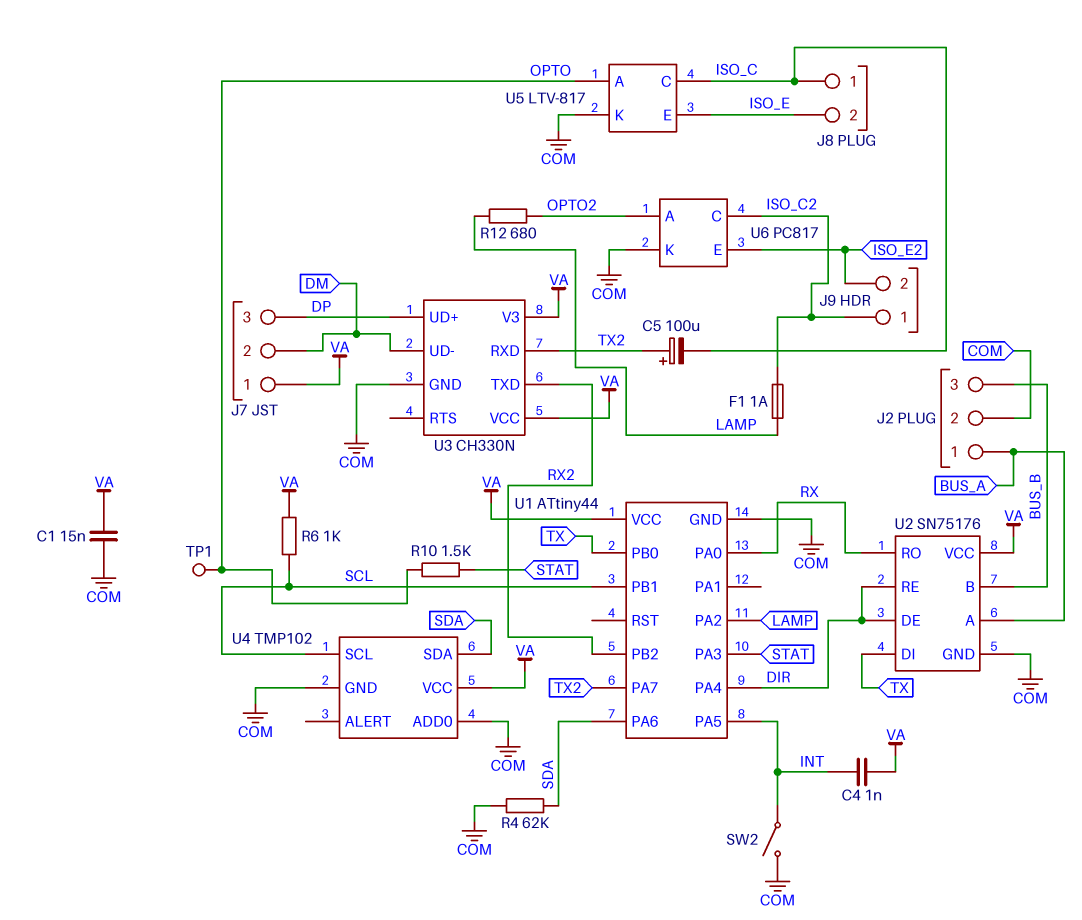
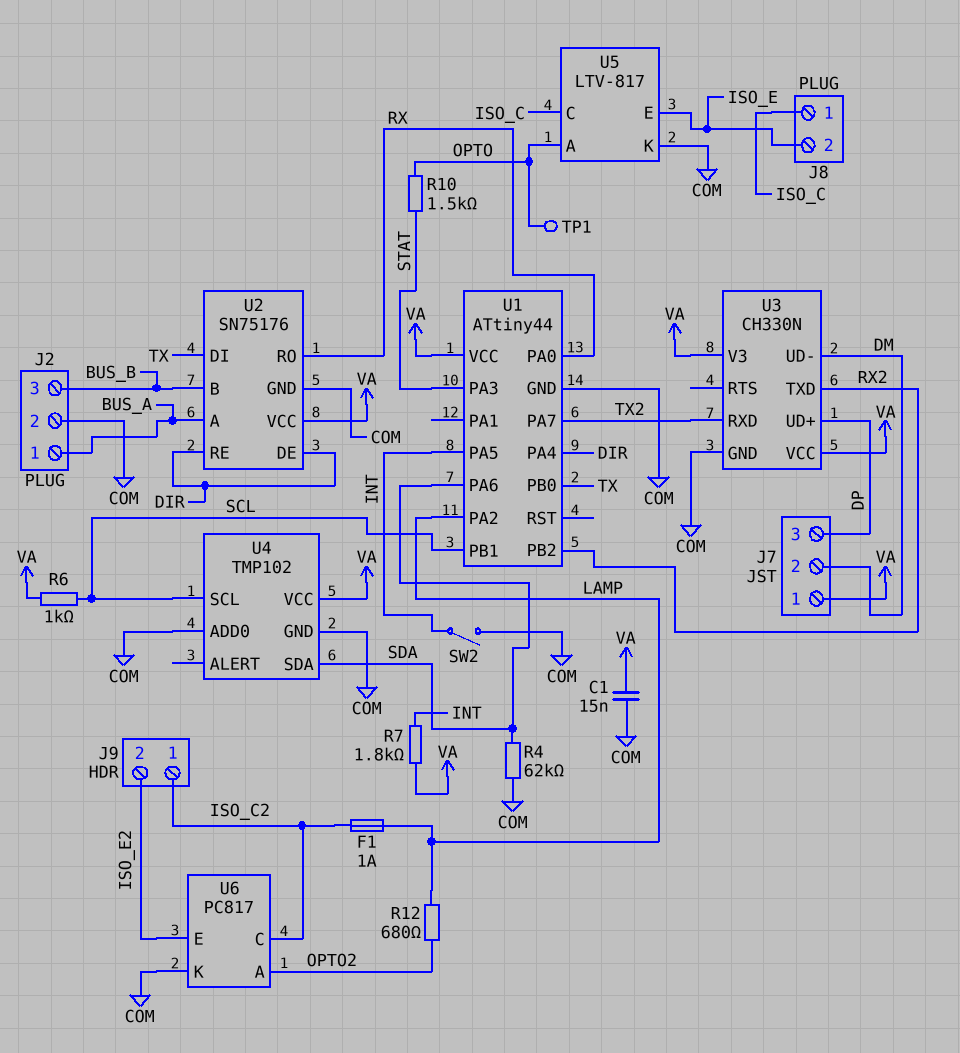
C4: 1nF (INT, VA) -> none
C5: 100uF (plus TX2, minus ISO_C) -> none
R7: none -> 1.8k (INT, VA)

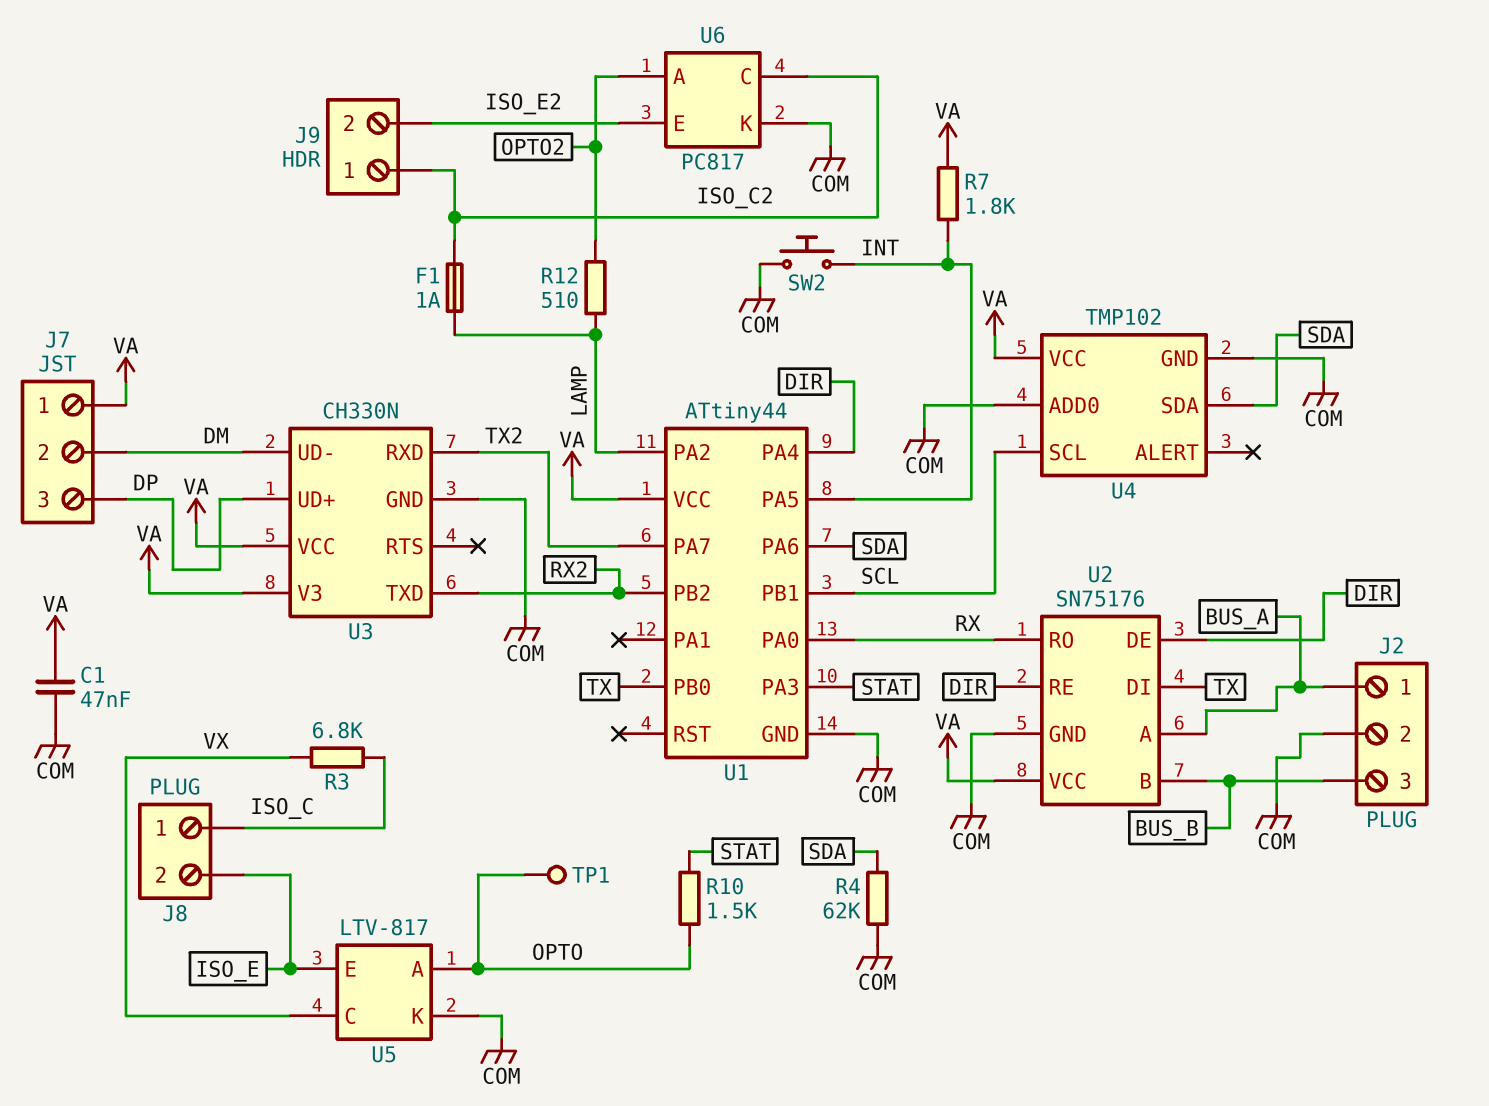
C1: 15nF (COM, VA) -> 47nF (COM, VA)
R3: none -> 6.8k (ISO_C, VX)
R6: 1k (SCL, VA) -> none
R12: 680 (LAMP, OPTO2) -> 510 (LAMP, OPTO2)
SW2: switch (COM, INT) -> button (COM, INT)
U5 pin C: ISO_C -> VX

